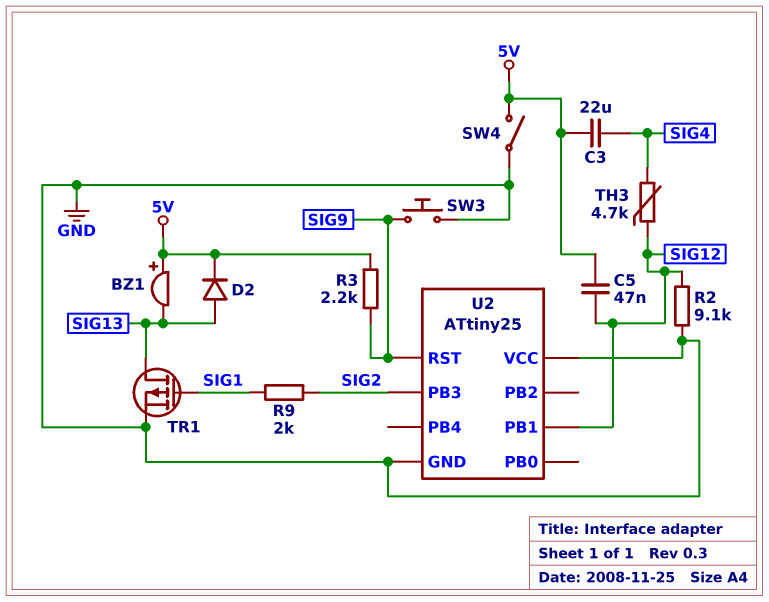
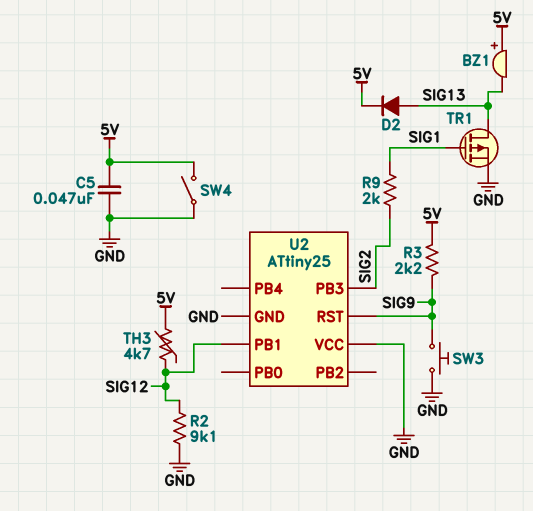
C3: 22uF (5V, SIG4) -> none
C5: 47nF (5V, SIG12) -> 47nF (5V, GND)
TH3: 4.7k (SIG4, SIG12) -> 4.7k (5V, SIG12)

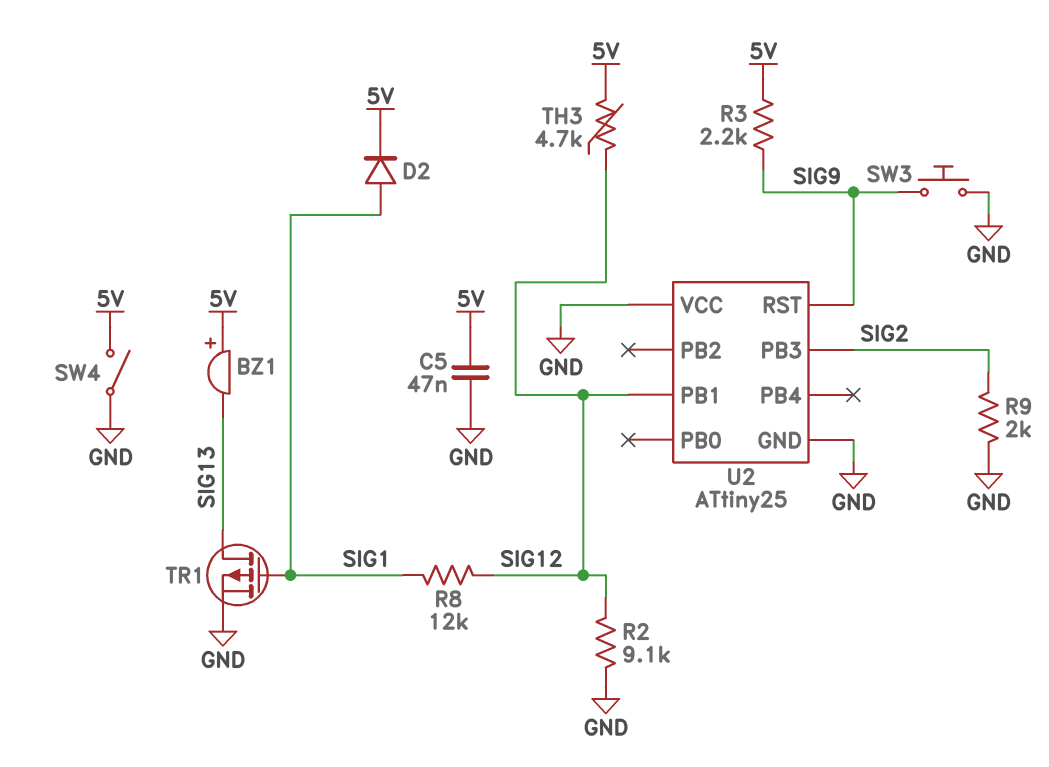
D2: diode (A SIG13, K 5V) -> diode (A SIG1, K 5V)
R8: none -> 12k (SIG1, SIG12)
R9: 2k (SIG1, SIG2) -> 2k (GND, SIG2)

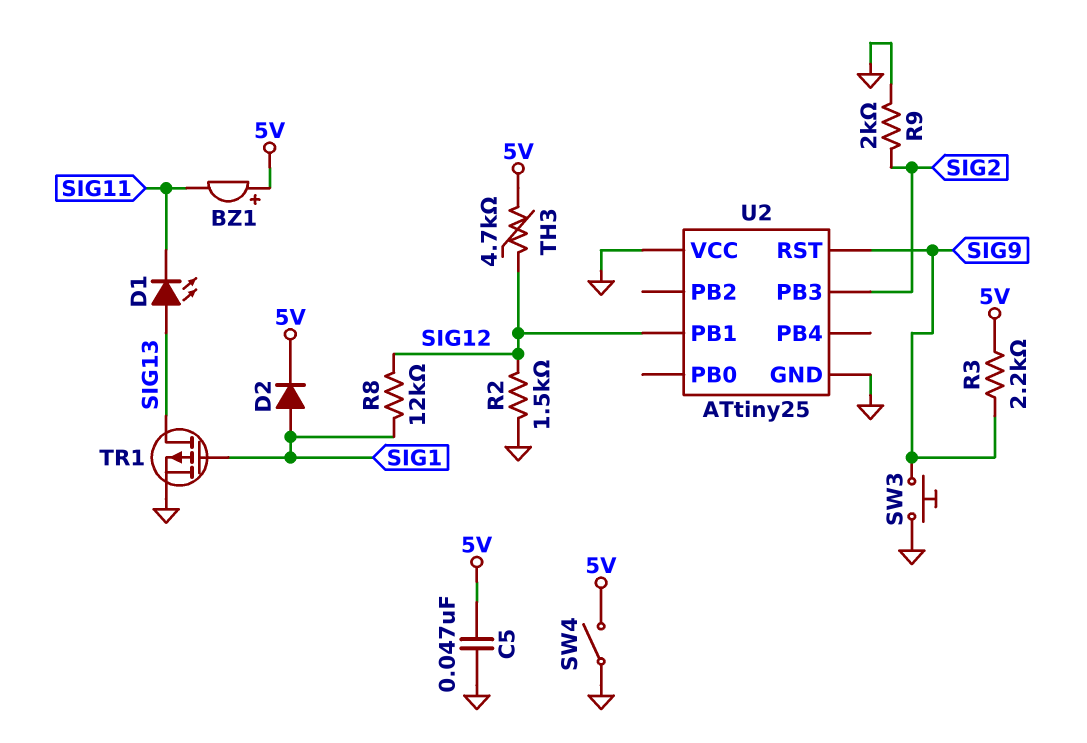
BZ1: buzzer (plus 5V, minus SIG13) -> buzzer (plus 5V, minus SIG11)
D1: none -> LED (A SIG13, K SIG11)
R2: 9.1k (GND, SIG12) -> 1.5k (GND, SIG12)

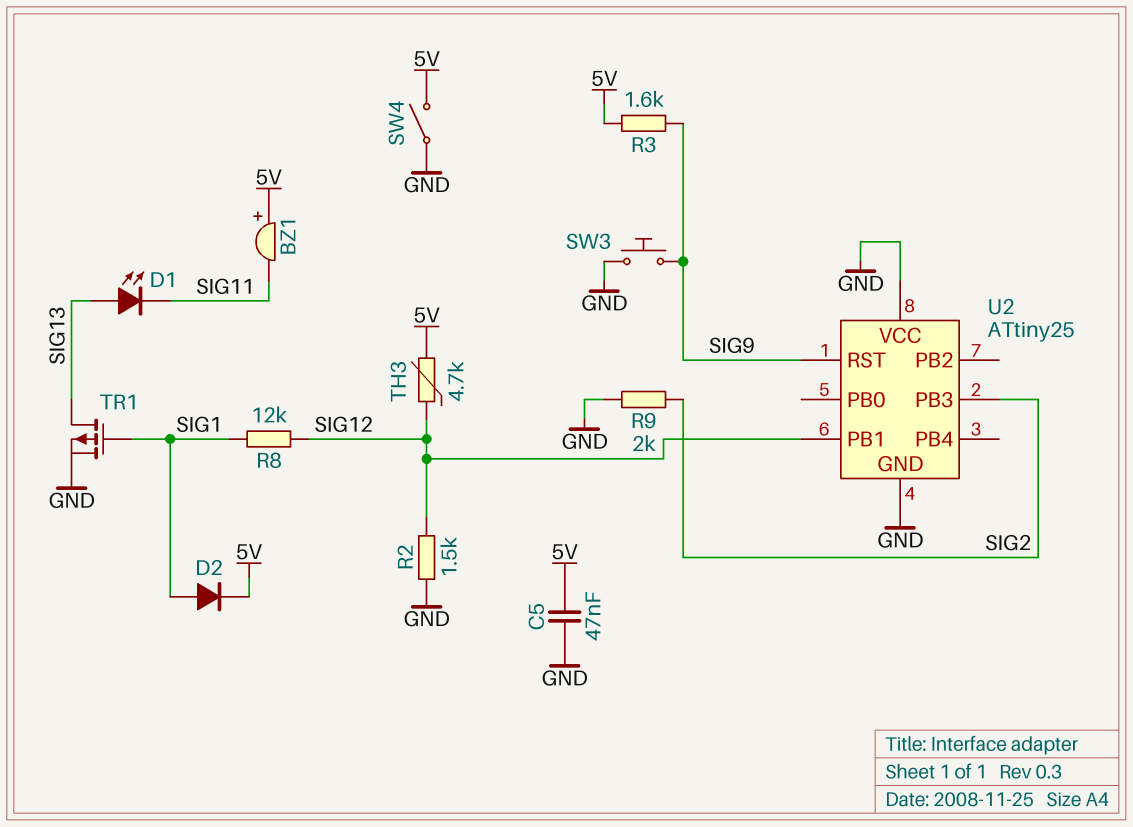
R3: 2.2k (5V, SIG9) -> 1.6k (5V, SIG9)

